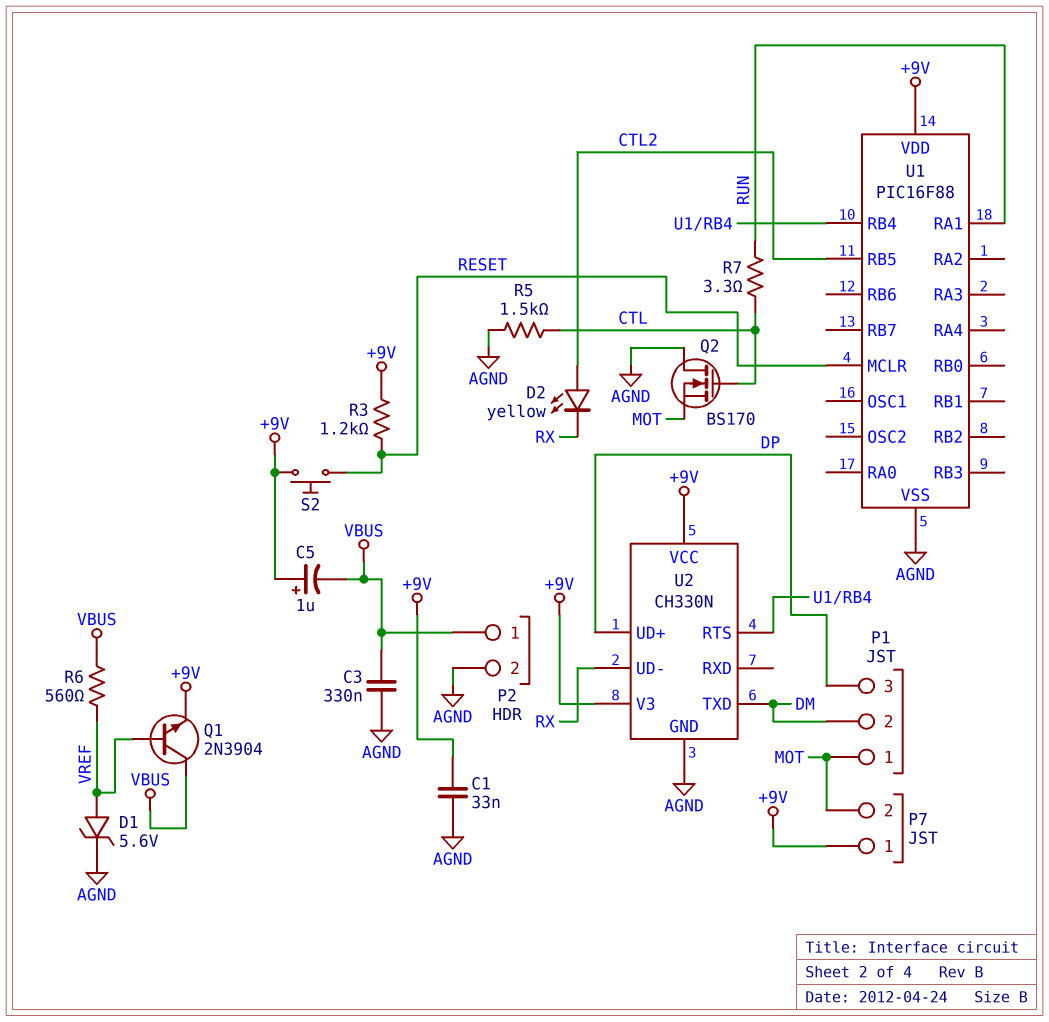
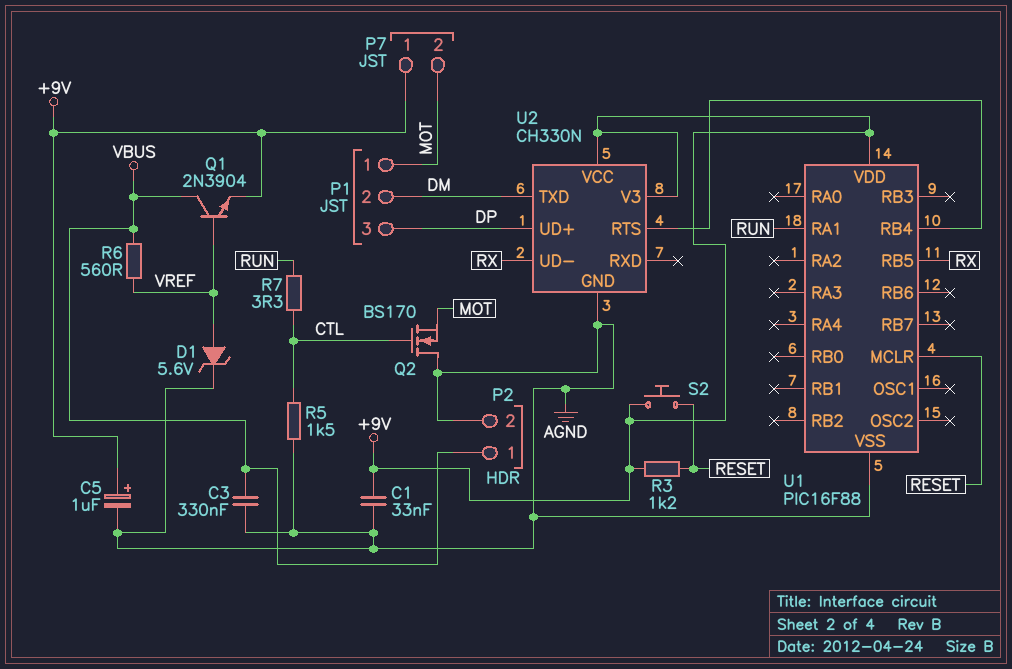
C5: 1uF (plus +9V, minus VBUS) -> 1uF (plus +9V, minus AGND)
D2: LED yellow (A CTL2, K RX) -> none
U1 pin RB5: CTL2 -> RX

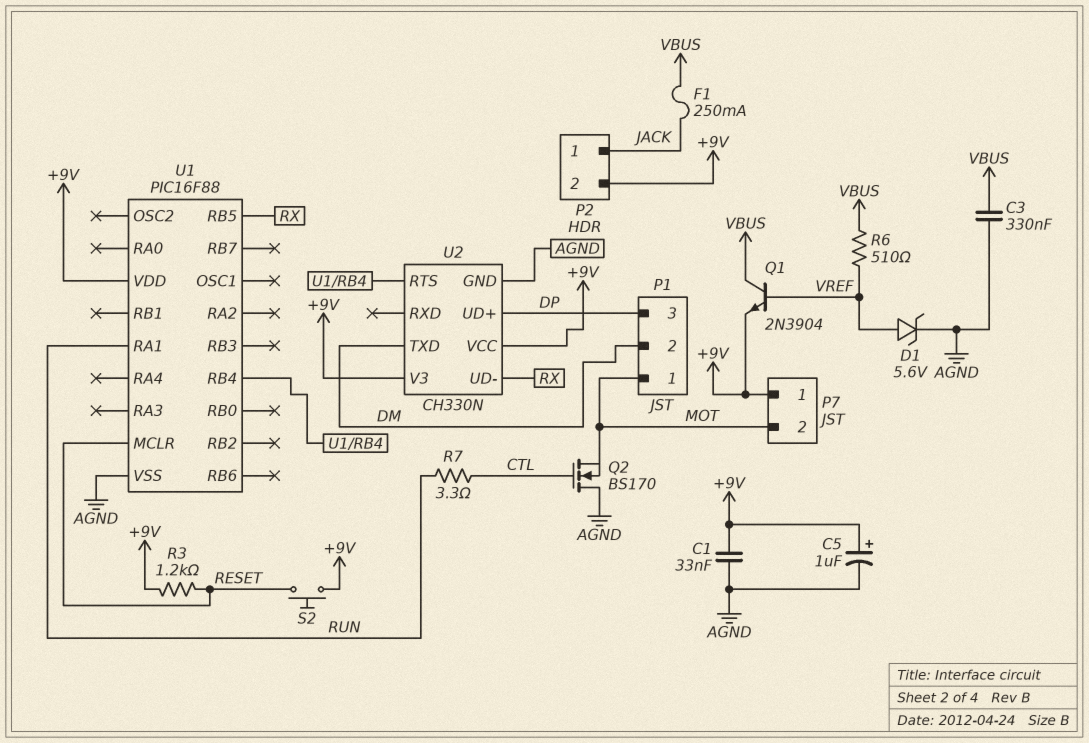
F1: none -> 250mA (JACK, VBUS)
P2 pin 1: VBUS -> JACK
P2 pin 2: AGND -> +9V
R5: 1.5k (AGND, CTL) -> none
R6: 560 (VBUS, VREF) -> 510 (VBUS, VREF)

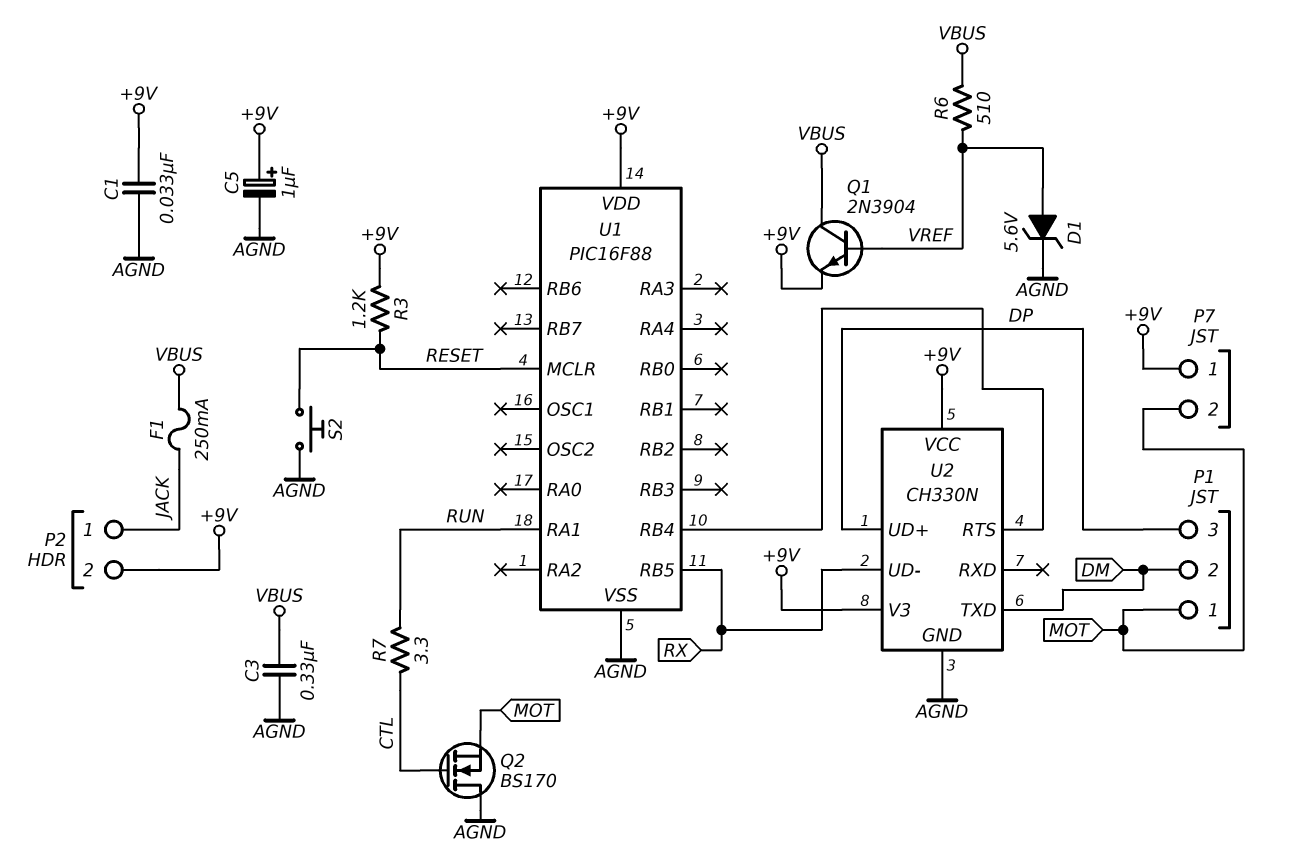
S2: button (+9V, RESET) -> button (AGND, RESET)

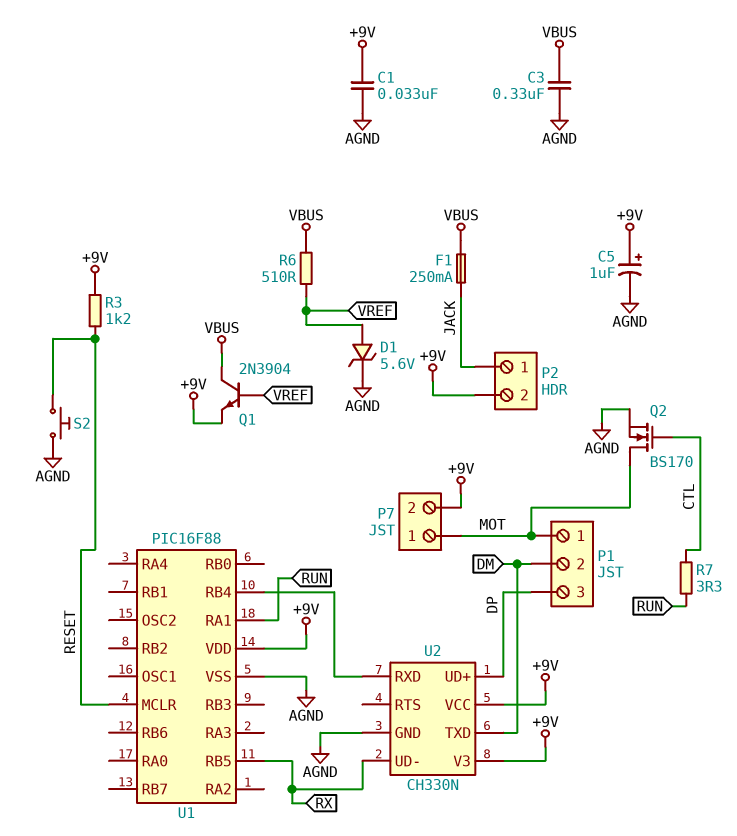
P7 pin 1: +9V -> MOT
P7 pin 2: MOT -> +9V
Q2: NMOS BS170 (G CTL, D AGND, S MOT) -> NMOS BS170 (G CTL, D MOT, S AGND)
U2 pin RTS: U1/RB4 -> none
U2 pin RXD: none -> U1/RB4

